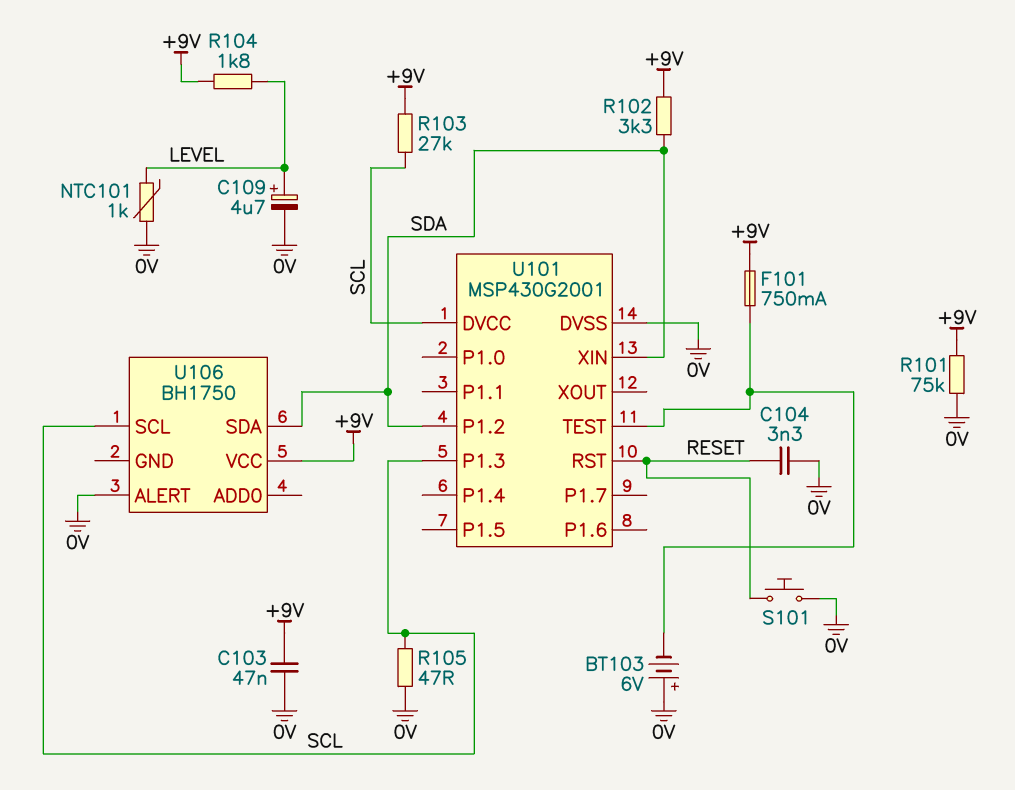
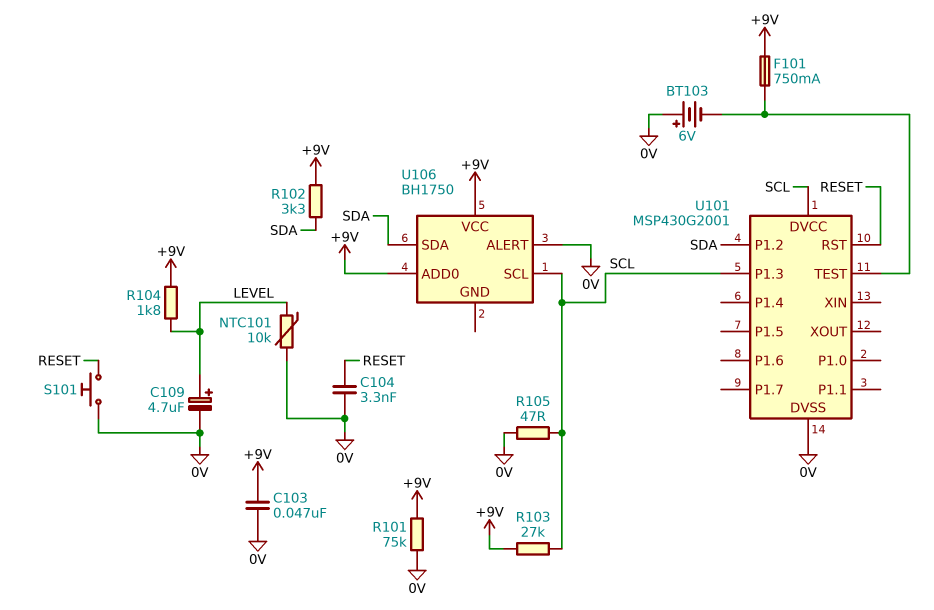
NTC101: 1k (0V, LEVEL) -> 10k (0V, LEVEL)
U101 pin XIN: SDA -> none
U106 pin ADD0: none -> +9V

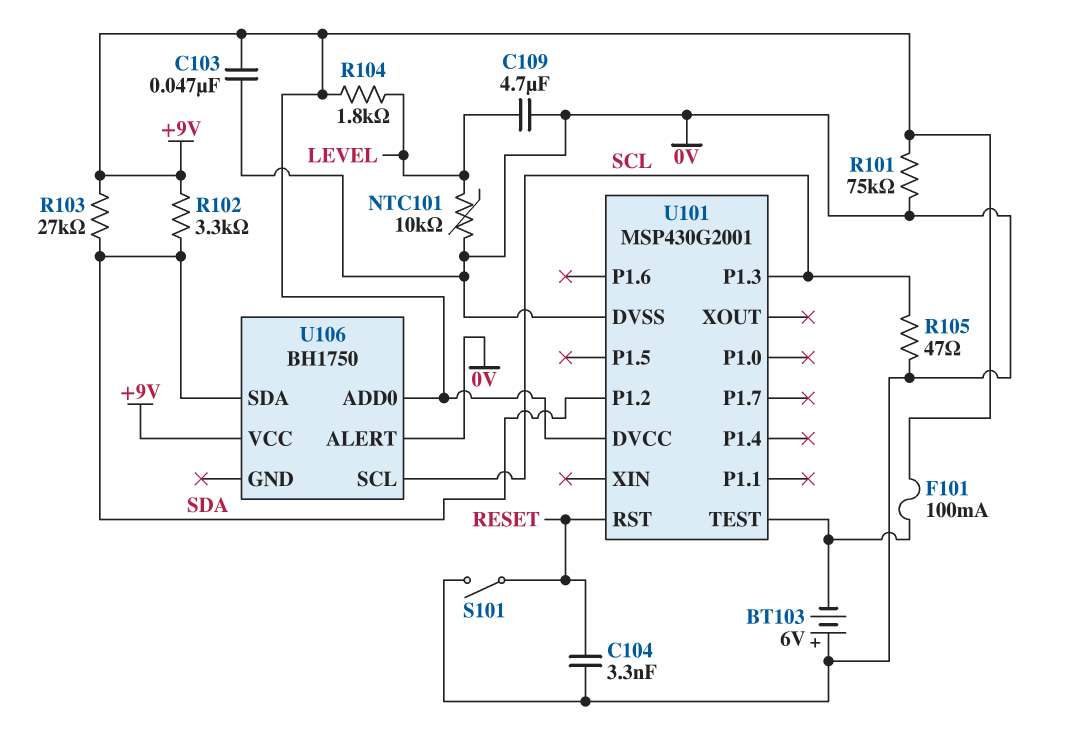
C109: 4.7uF (plus LEVEL, minus 0V) -> 4.7uF (0V, LEVEL)
F101: 750mA (+9V, U101/TEST) -> 100mA (+9V, U101/TEST)
R103: 27k (+9V, SCL) -> 27k (+9V, SDA)
S101: button (0V, RESET) -> switch (0V, RESET)
U101 pin DVCC: SCL -> +9V

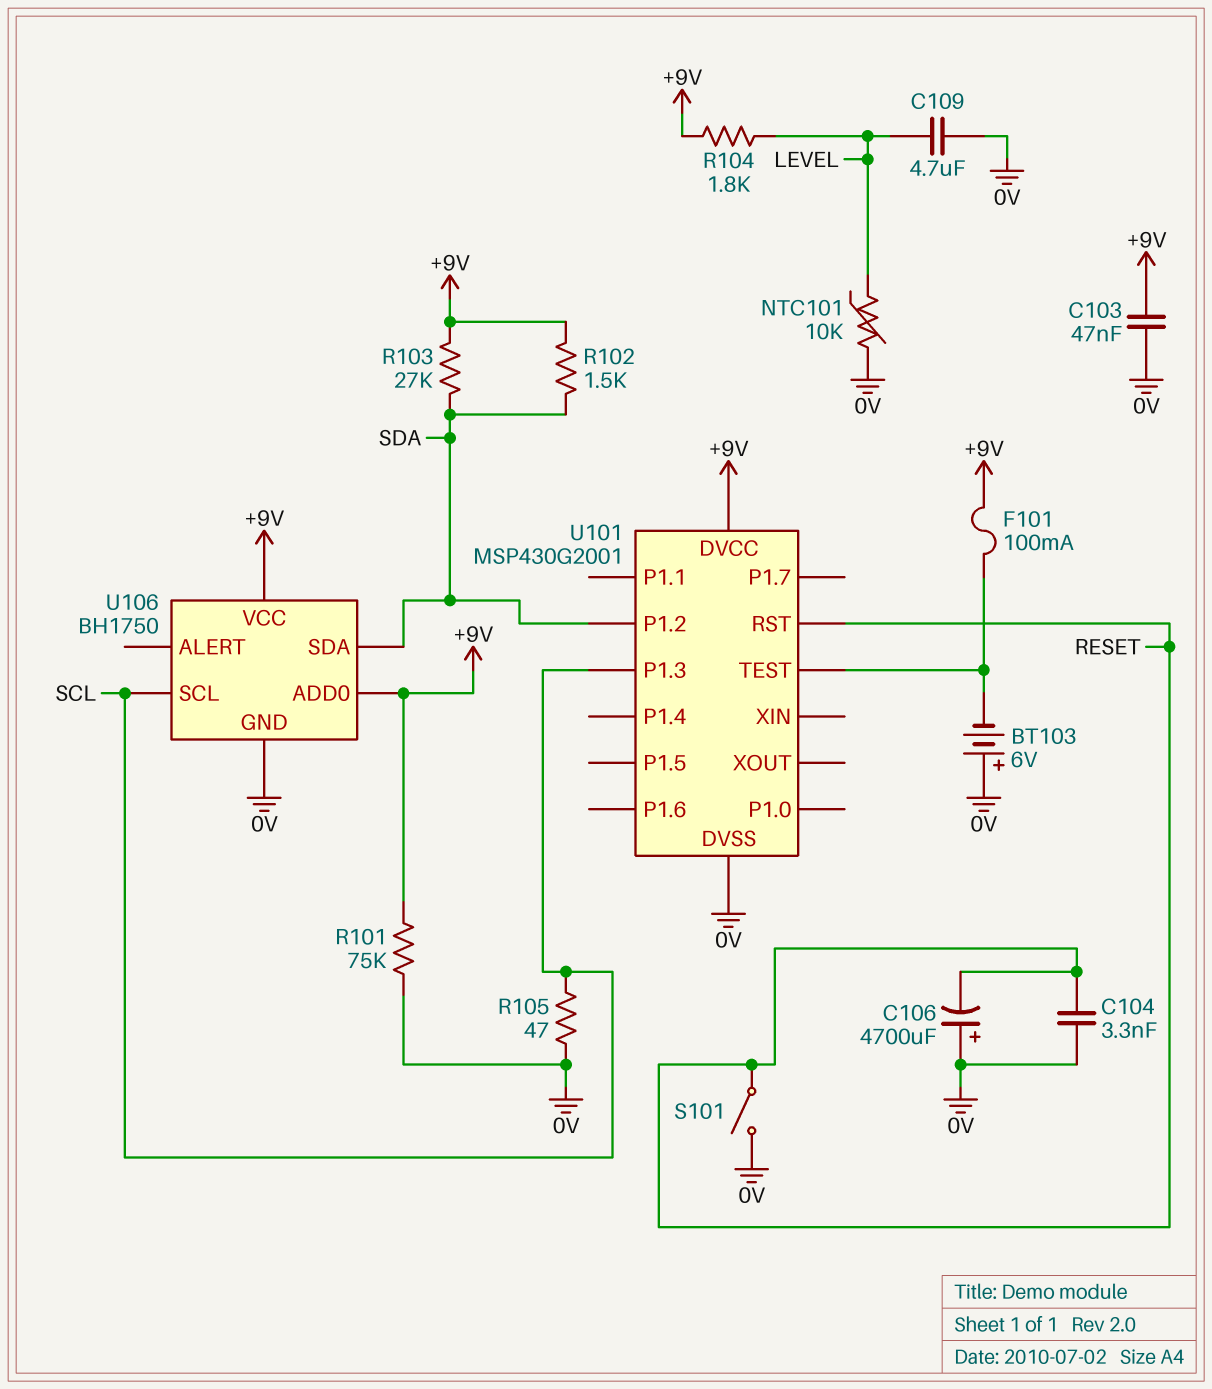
C106: none -> 4700uF (plus 0V, minus RESET)
R102: 3.3k (+9V, SDA) -> 1.5k (+9V, SDA)
U106 pin ALERT: 0V -> none
U106 pin GND: none -> 0V

